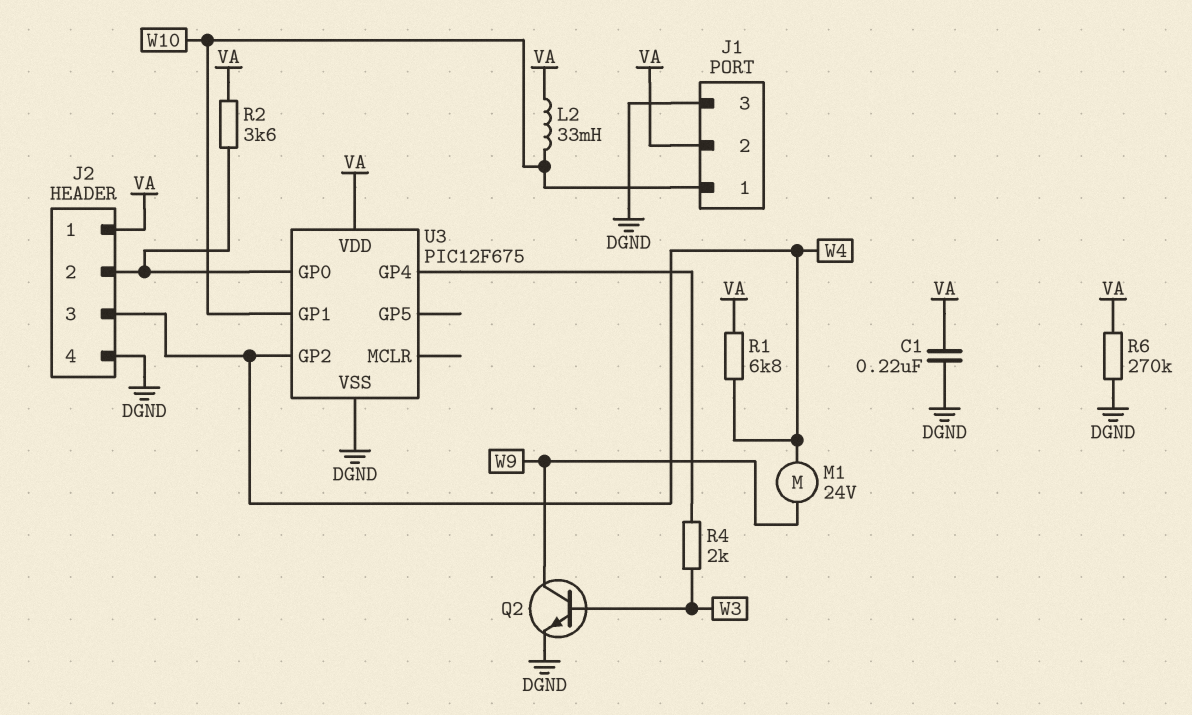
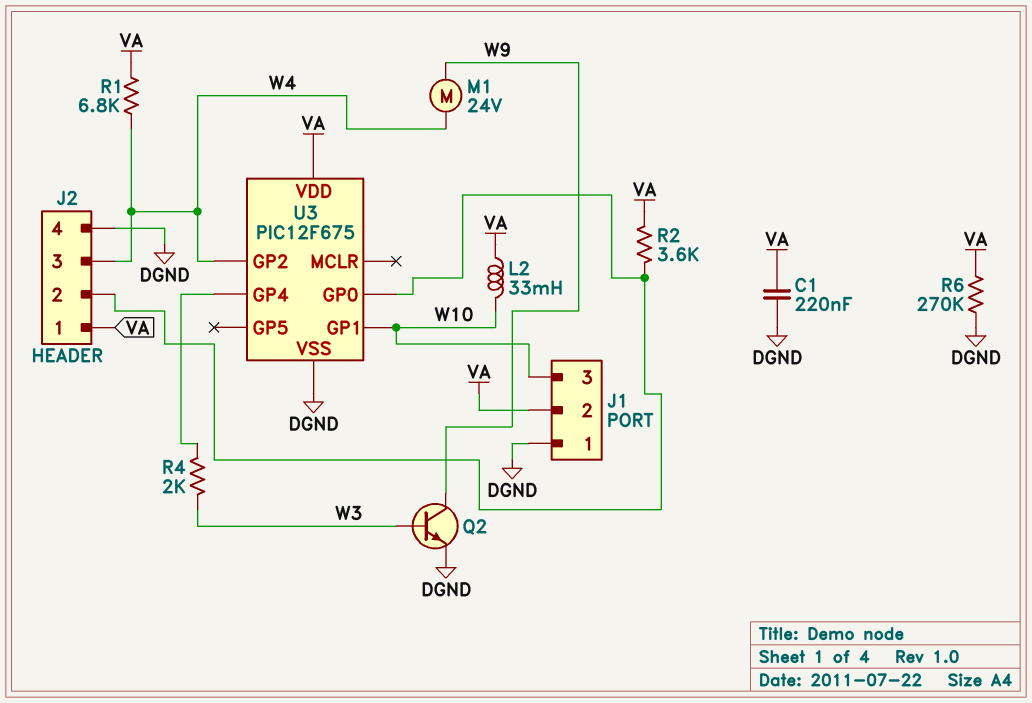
J1 pin 1: W10 -> DGND
J1 pin 3: DGND -> W10

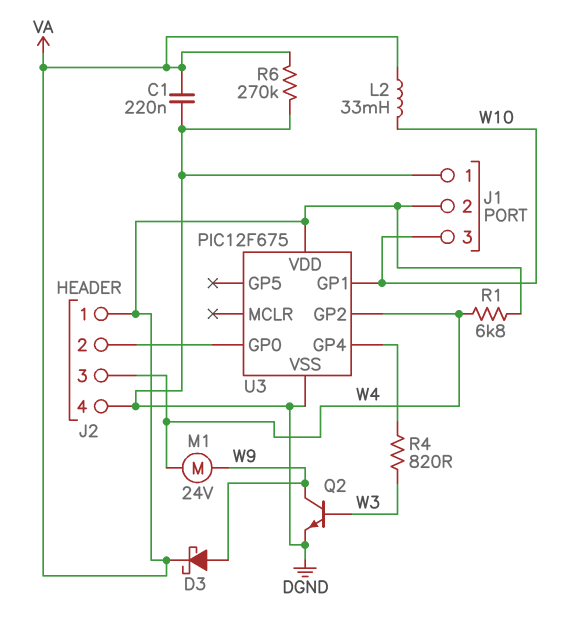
D3: none -> schottky (A W9, K VA)
R2: 3.6k (J2/2, VA) -> none
R4: 2k (U3/GP4, W3) -> 820 (U3/GP4, W3)

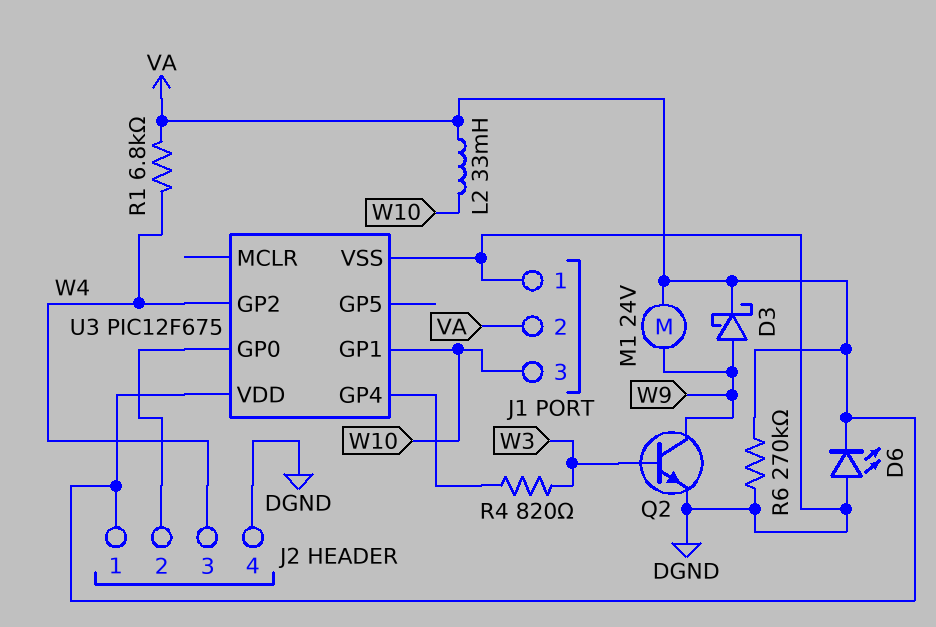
C1: 220nF (DGND, VA) -> none
D6: none -> LED (A DGND, K VA)
M1: motor 24V (W4, W9) -> motor 24V (VA, W9)

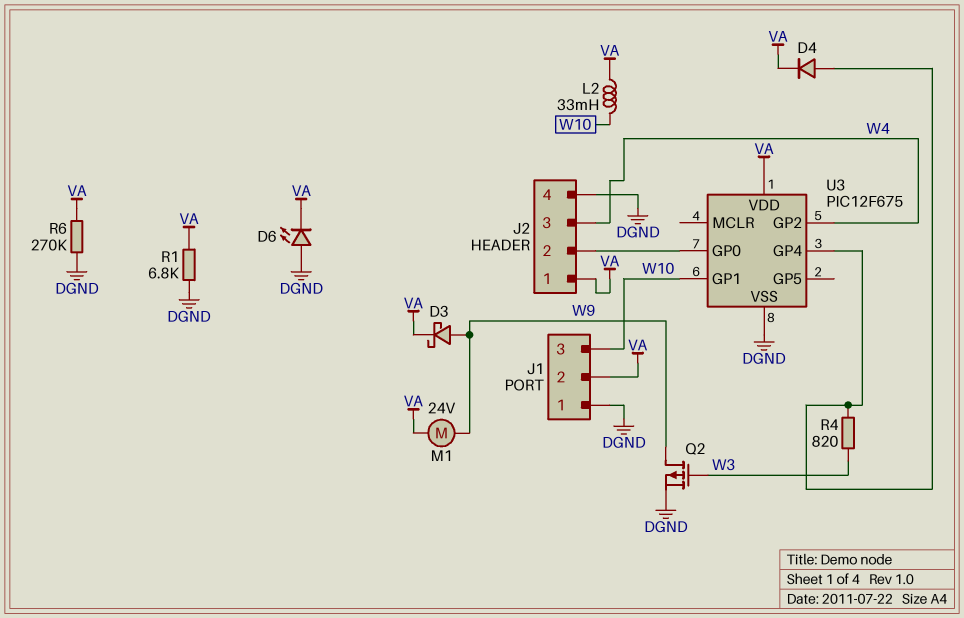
D4: none -> diode (A U3/GP4, K VA)
Q2: NPN (B W3, C W9, E DGND) -> PMOS (G W3, D W9, S DGND)
R1: 6.8k (VA, W4) -> 6.8k (DGND, VA)

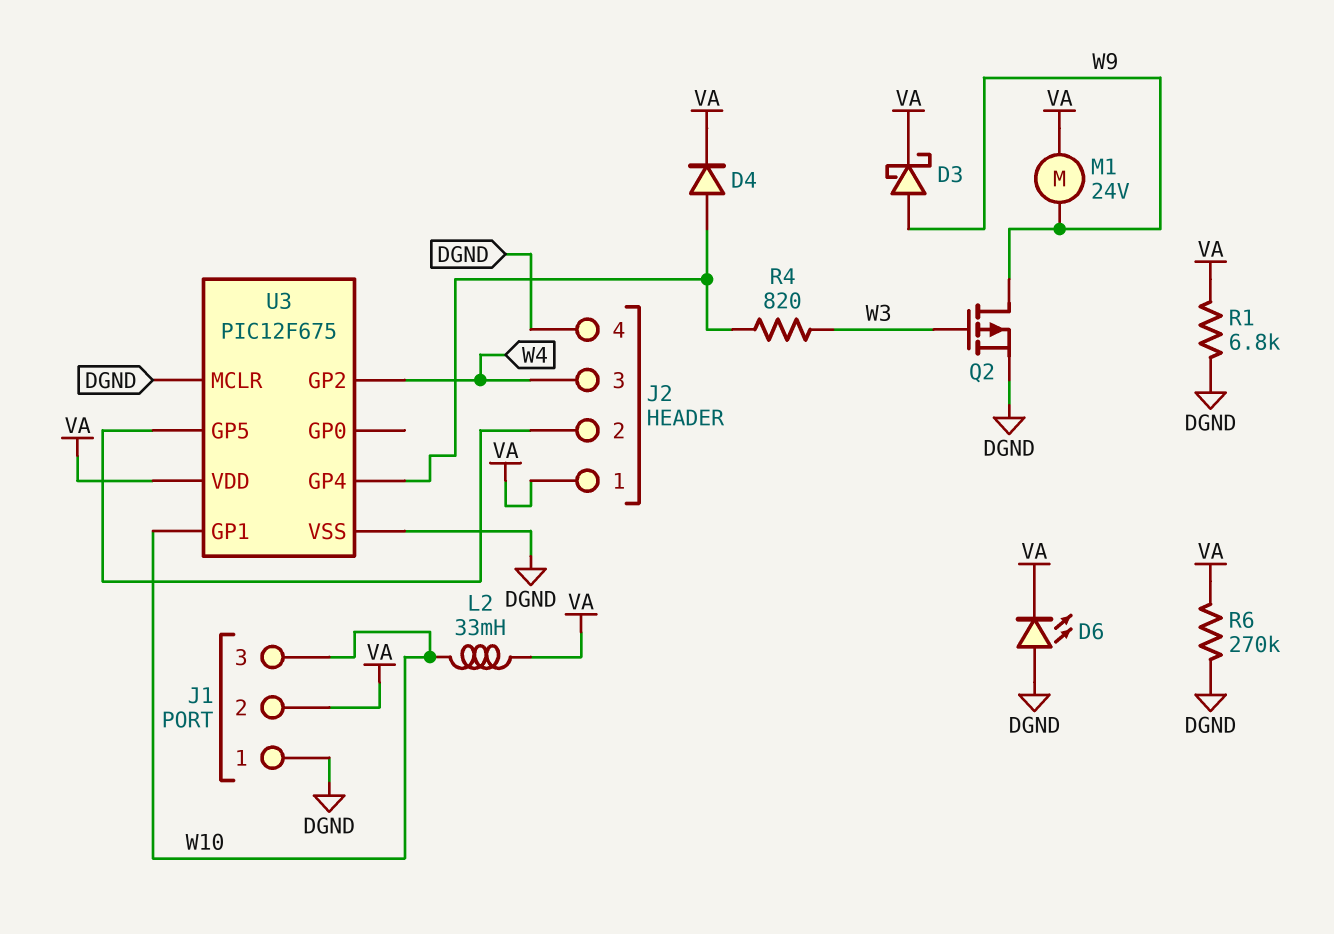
U3 pin GP0: J2/2 -> none
U3 pin GP5: none -> J2/2
U3 pin MCLR: none -> DGND

